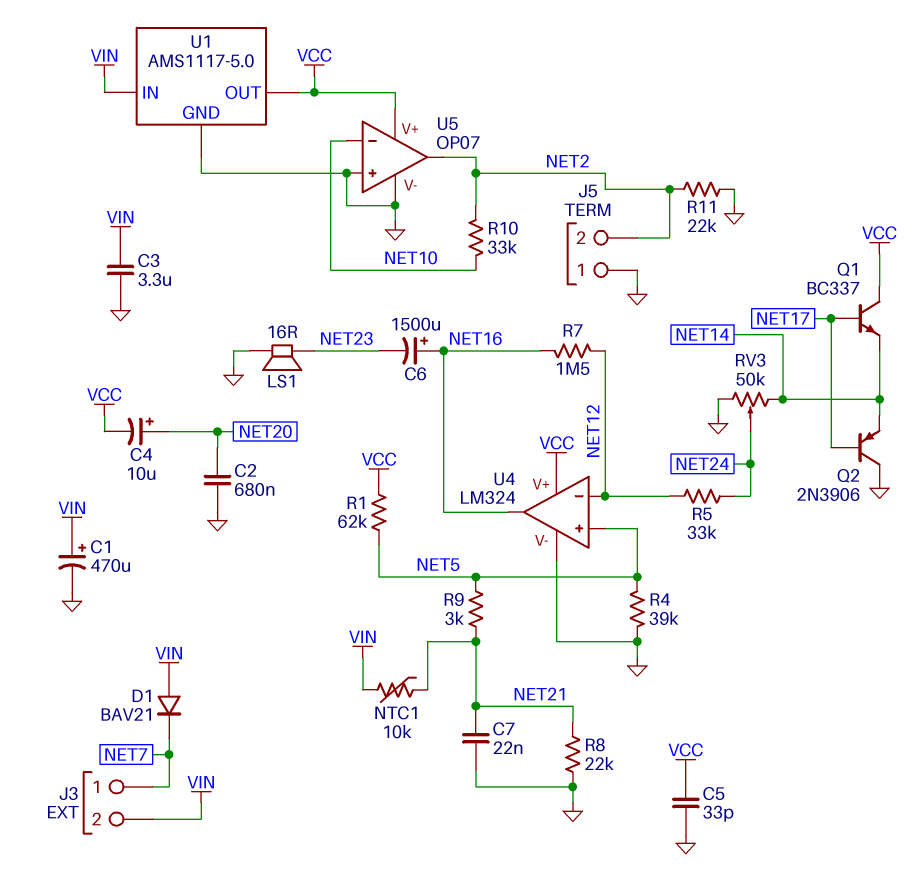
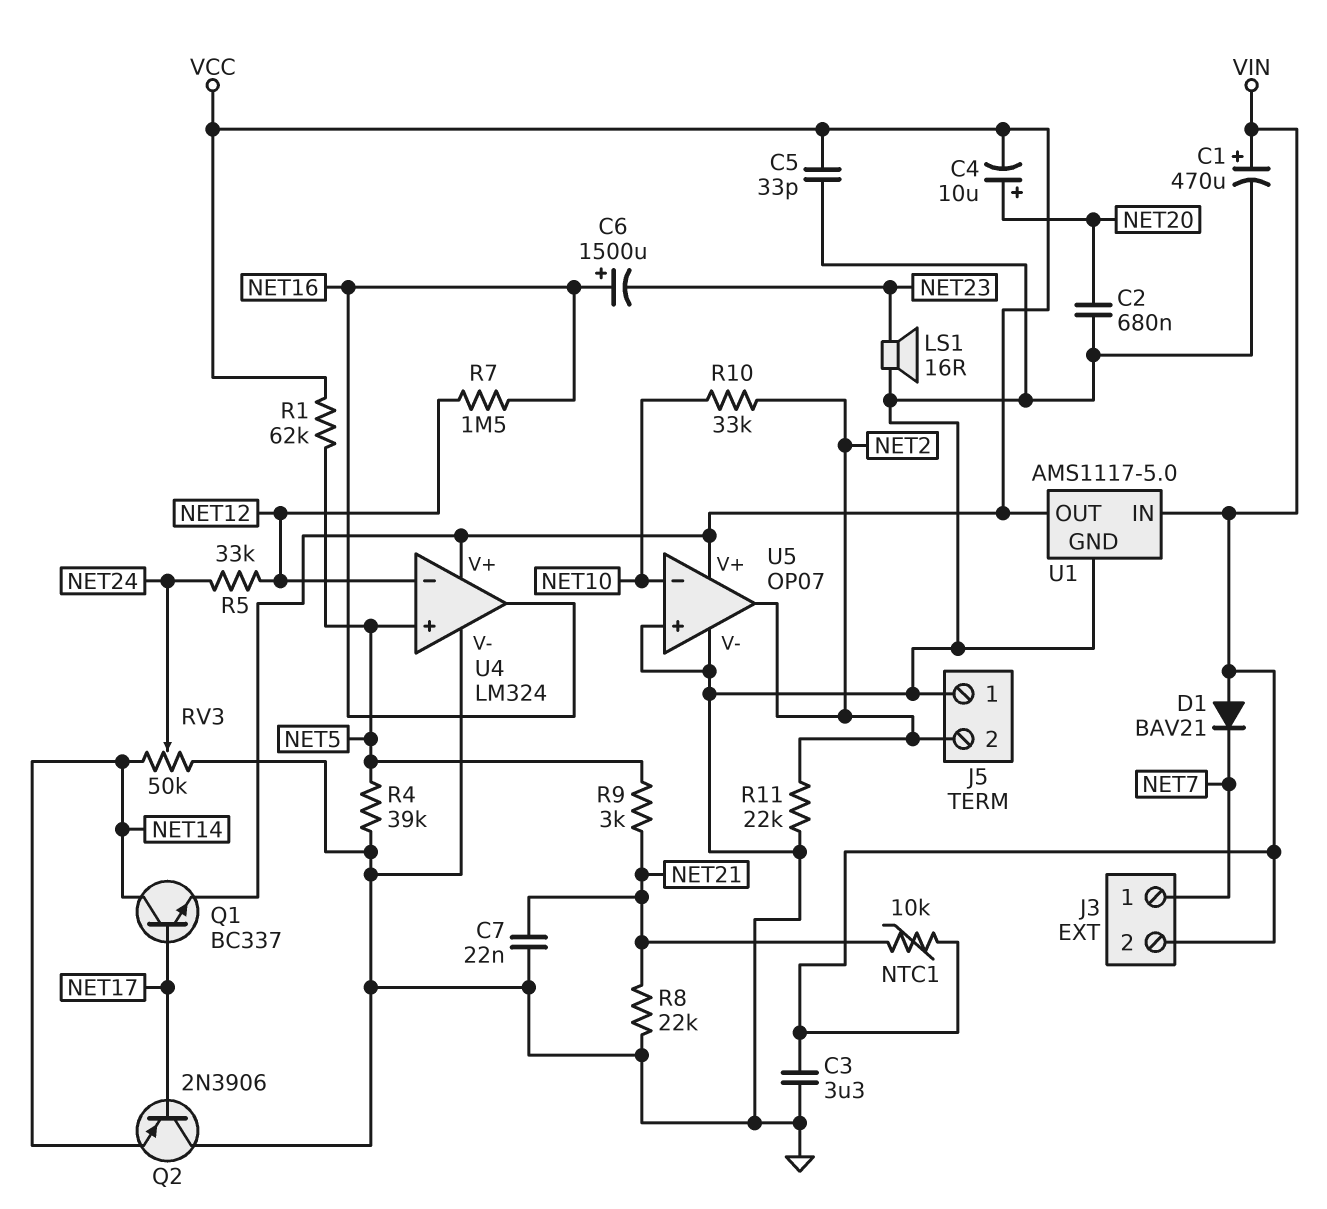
Q1: NPN BC337 (B NET17, C VCC, E NET14) -> NPN BC337 (B NET17, C NET14, E VCC)

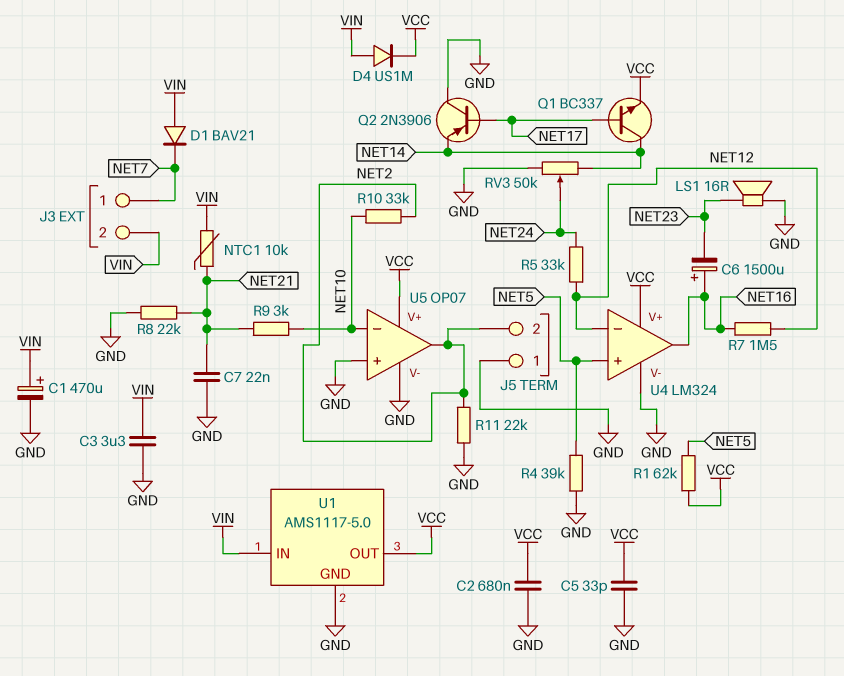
C2: 680nF (GND, NET20) -> 680nF (GND, VCC)
C4: 10uF (plus NET20, minus VCC) -> none
D4: none -> diode US1M (A VIN, K VCC)
R9: 3k (NET5, NET21) -> 3k (NET10, NET21)

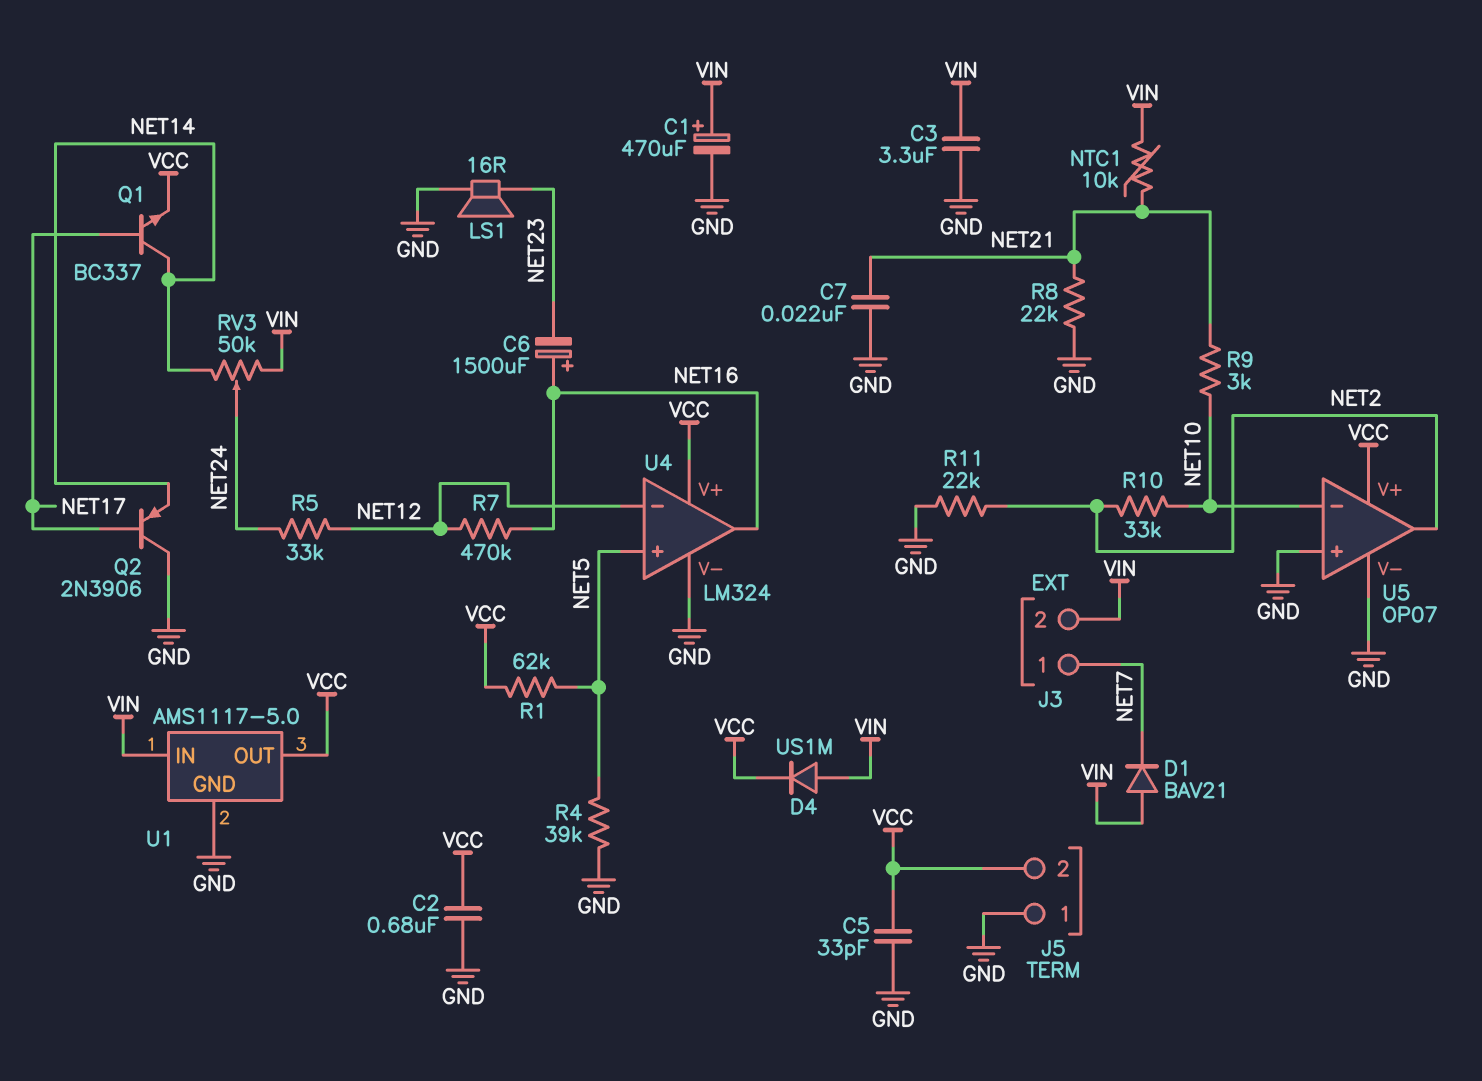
J5 pin 2: NET2 -> VCC
R7: 1.5M (NET12, NET16) -> 470k (NET12, NET16)
RV3: 50k (GND, NET14, wiper NET24) -> 50k (NET14, VIN, wiper NET24)

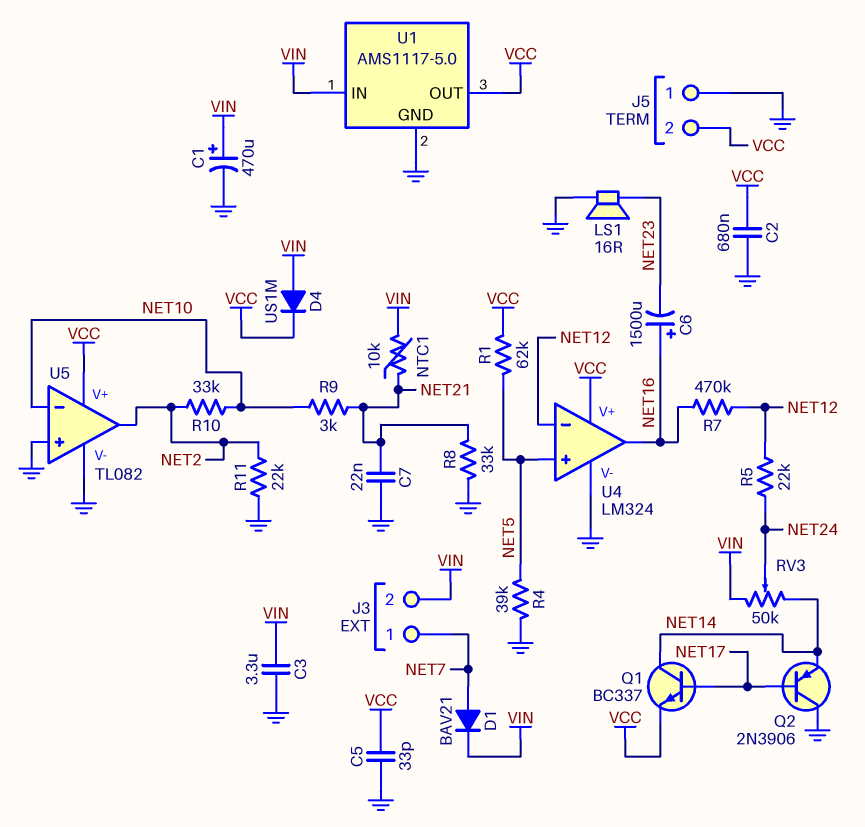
D1: diode BAV21 (A VIN, K NET7) -> diode BAV21 (A NET7, K VIN)
R5: 33k (NET12, NET24) -> 22k (NET12, NET24)
R8: 22k (GND, NET21) -> 33k (GND, NET21)
U5: OP07 -> TL082

